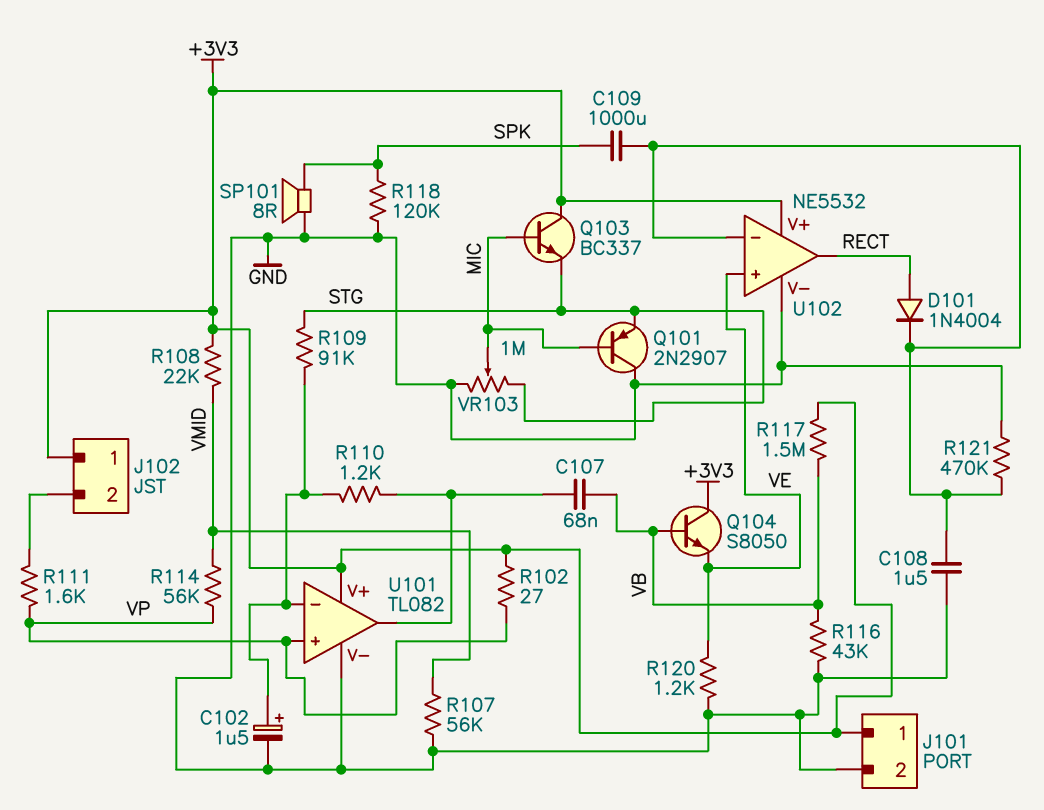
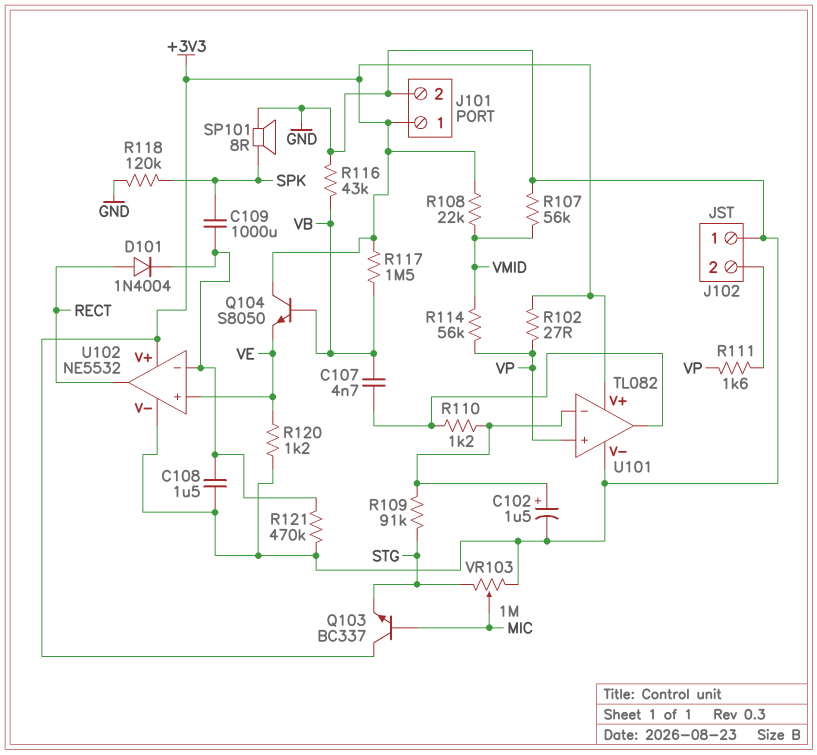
C107: 68nF (U101/out, VB) -> 4.7nF (U101/out, VB)
J102 pin 1: +3V3 -> GND
Q101: PNP 2N2907 (B MIC, C GND, E STG) -> none

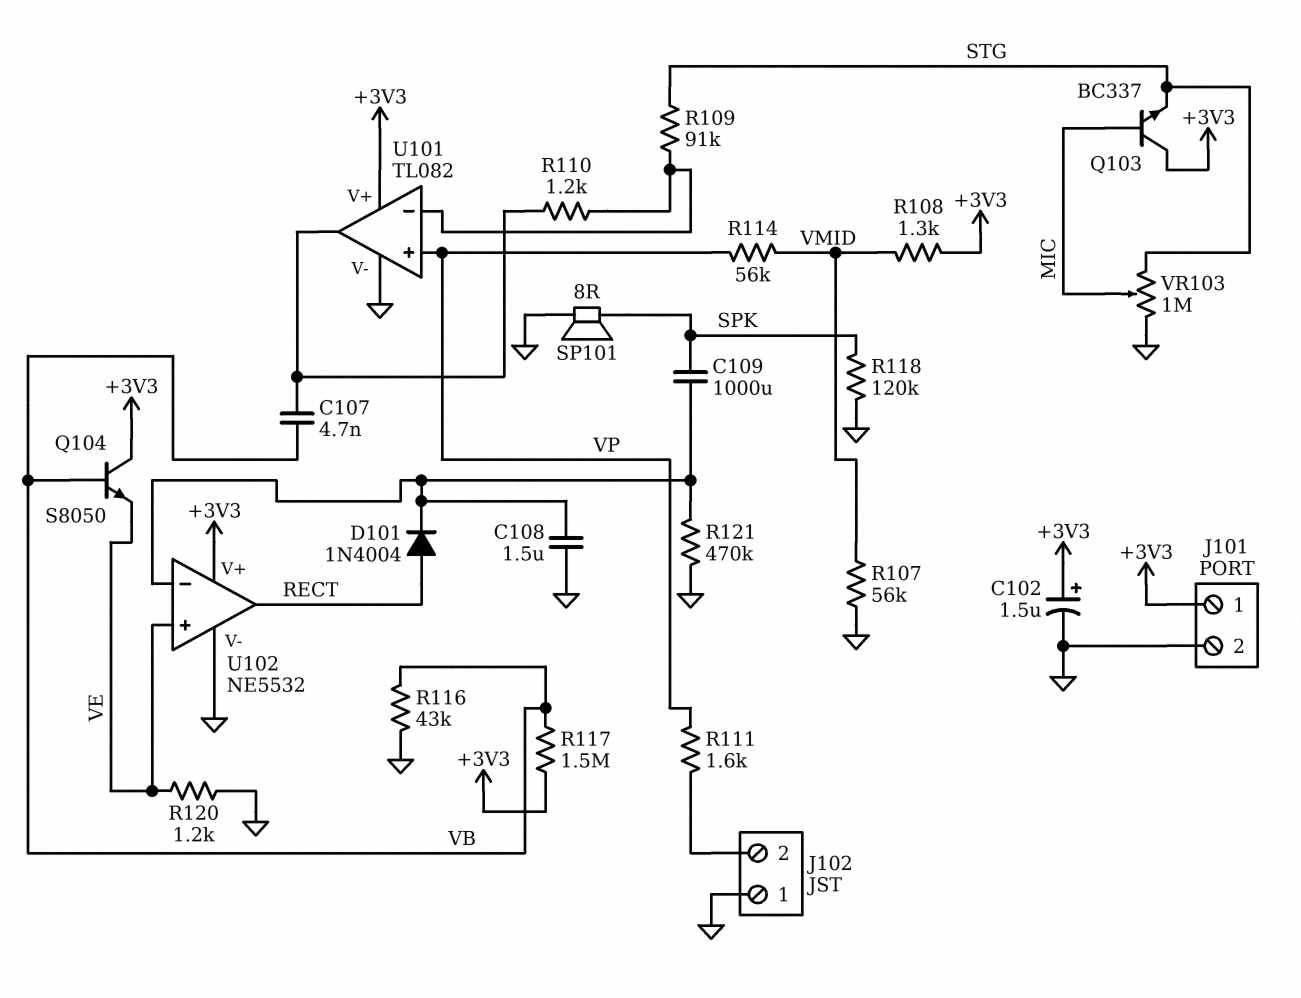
C102: 1.5uF (plus U101/in-, minus GND) -> 1.5uF (plus +3V3, minus GND)
R102: 27 (+3V3, VP) -> none
R108: 22k (+3V3, VMID) -> 1.3k (+3V3, VMID)

